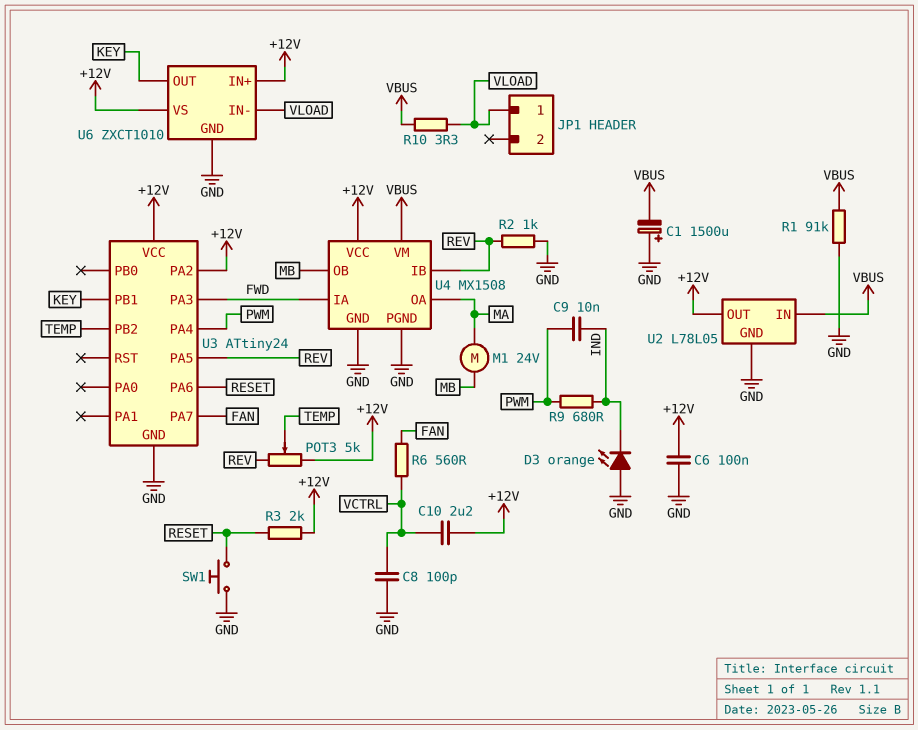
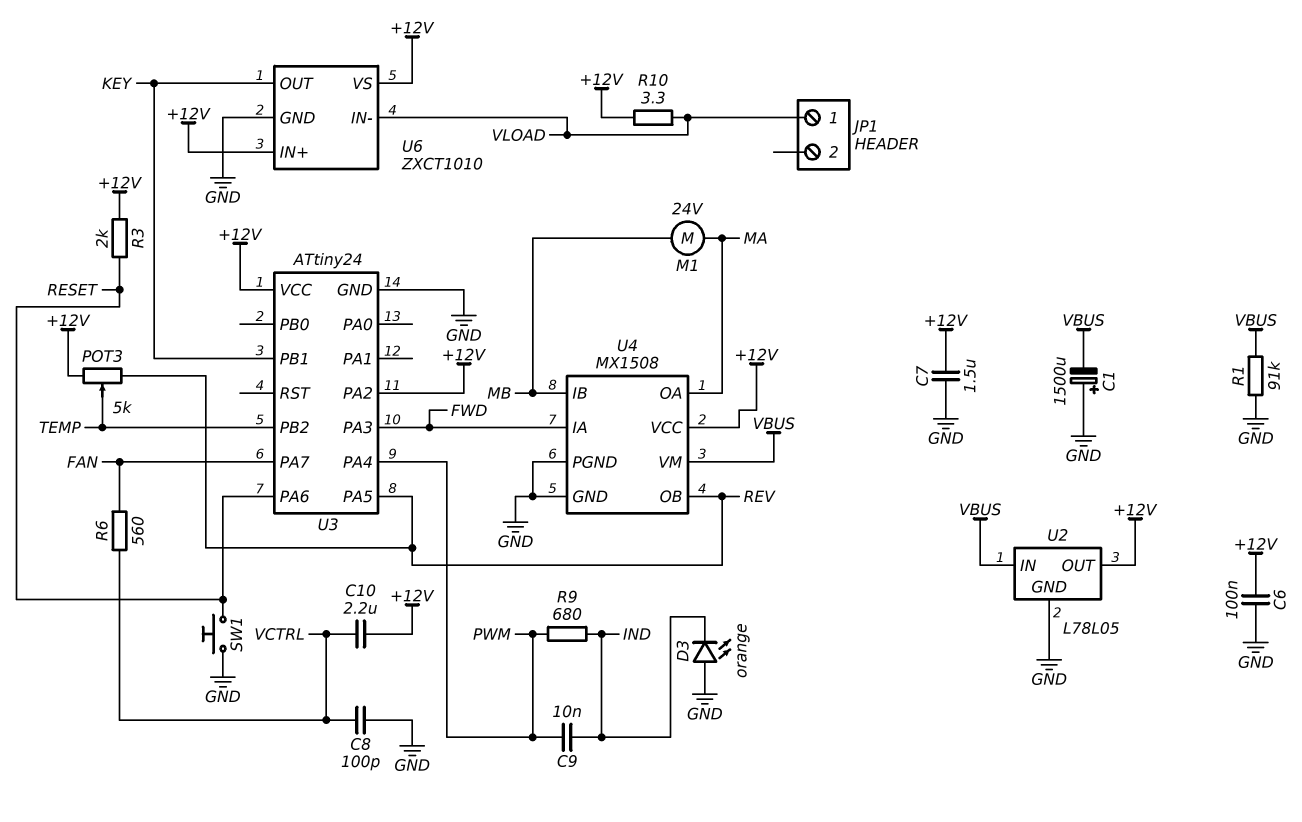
C7: none -> 1.5uF (+12V, GND)
R2: 1k (GND, REV) -> none
R10: 3.3 (VBUS, VLOAD) -> 3.3 (+12V, VLOAD)
U4 pin IB: REV -> MB
U4 pin OB: MB -> REV

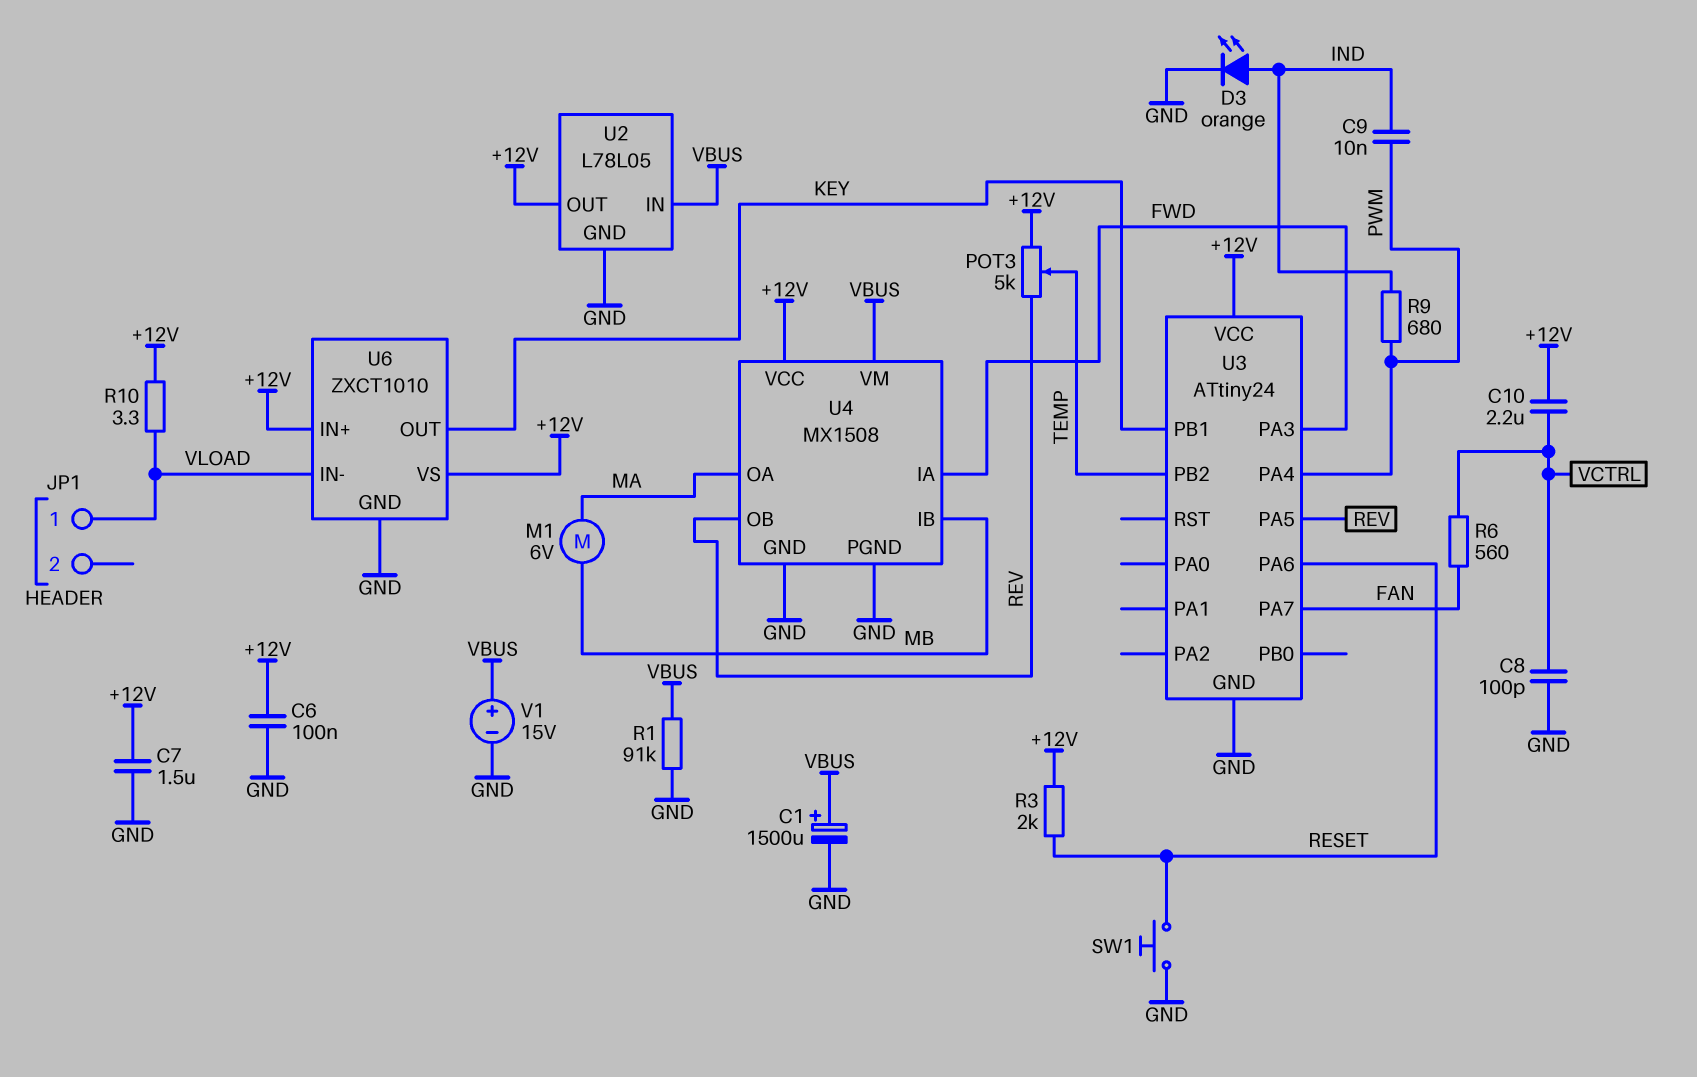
C1: 1500uF (plus GND, minus VBUS) -> 1500uF (plus VBUS, minus GND)
D3: LED orange (A GND, K IND) -> LED orange (A IND, K GND)
M1: motor 24V (MA, MB) -> motor 6V (MA, MB)
U3 pin PA2: +12V -> none
V1: none -> 15V (plus VBUS, minus GND)

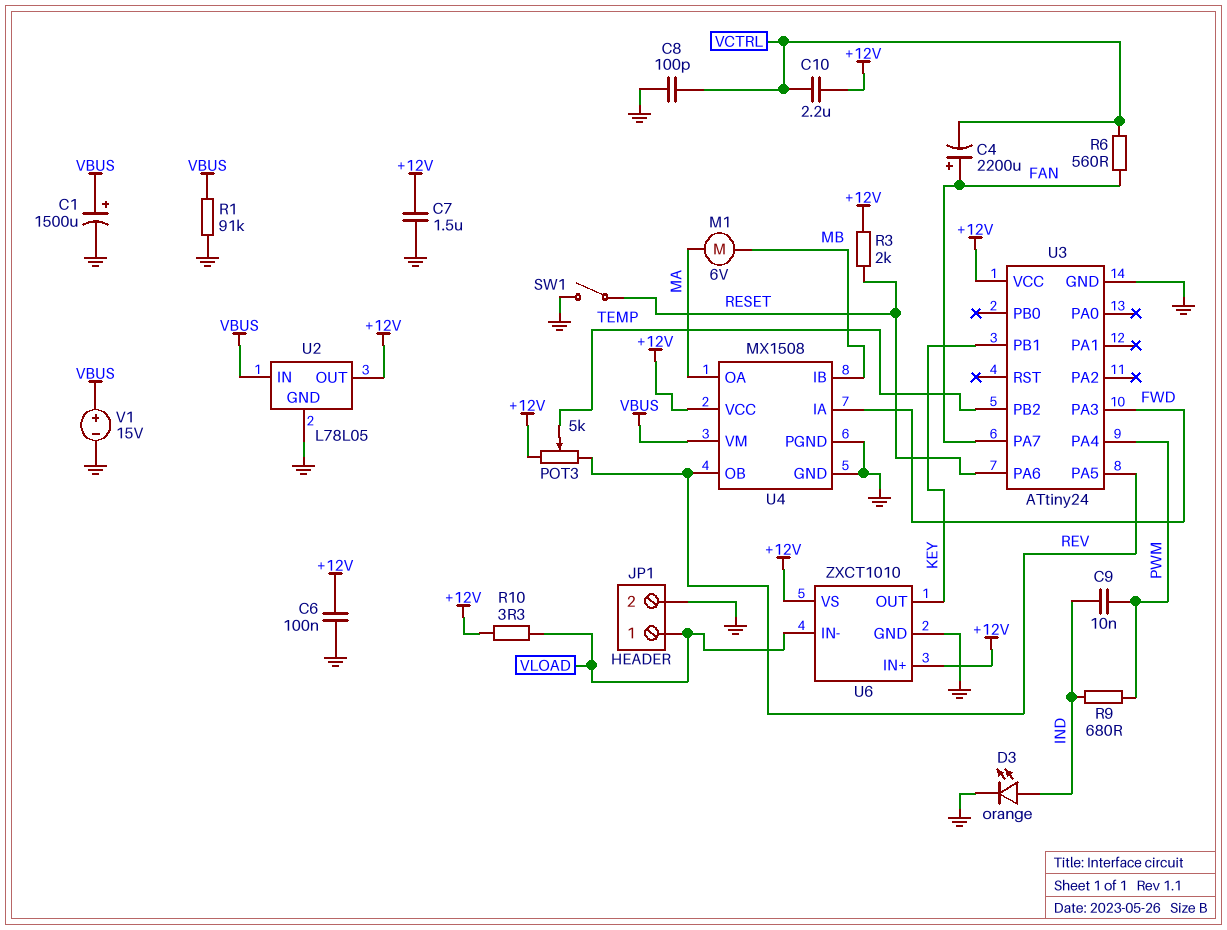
C4: none -> 2200uF (plus FAN, minus VCTRL)
JP1 pin 2: none -> GND
SW1: button (GND, RESET) -> switch (GND, RESET)

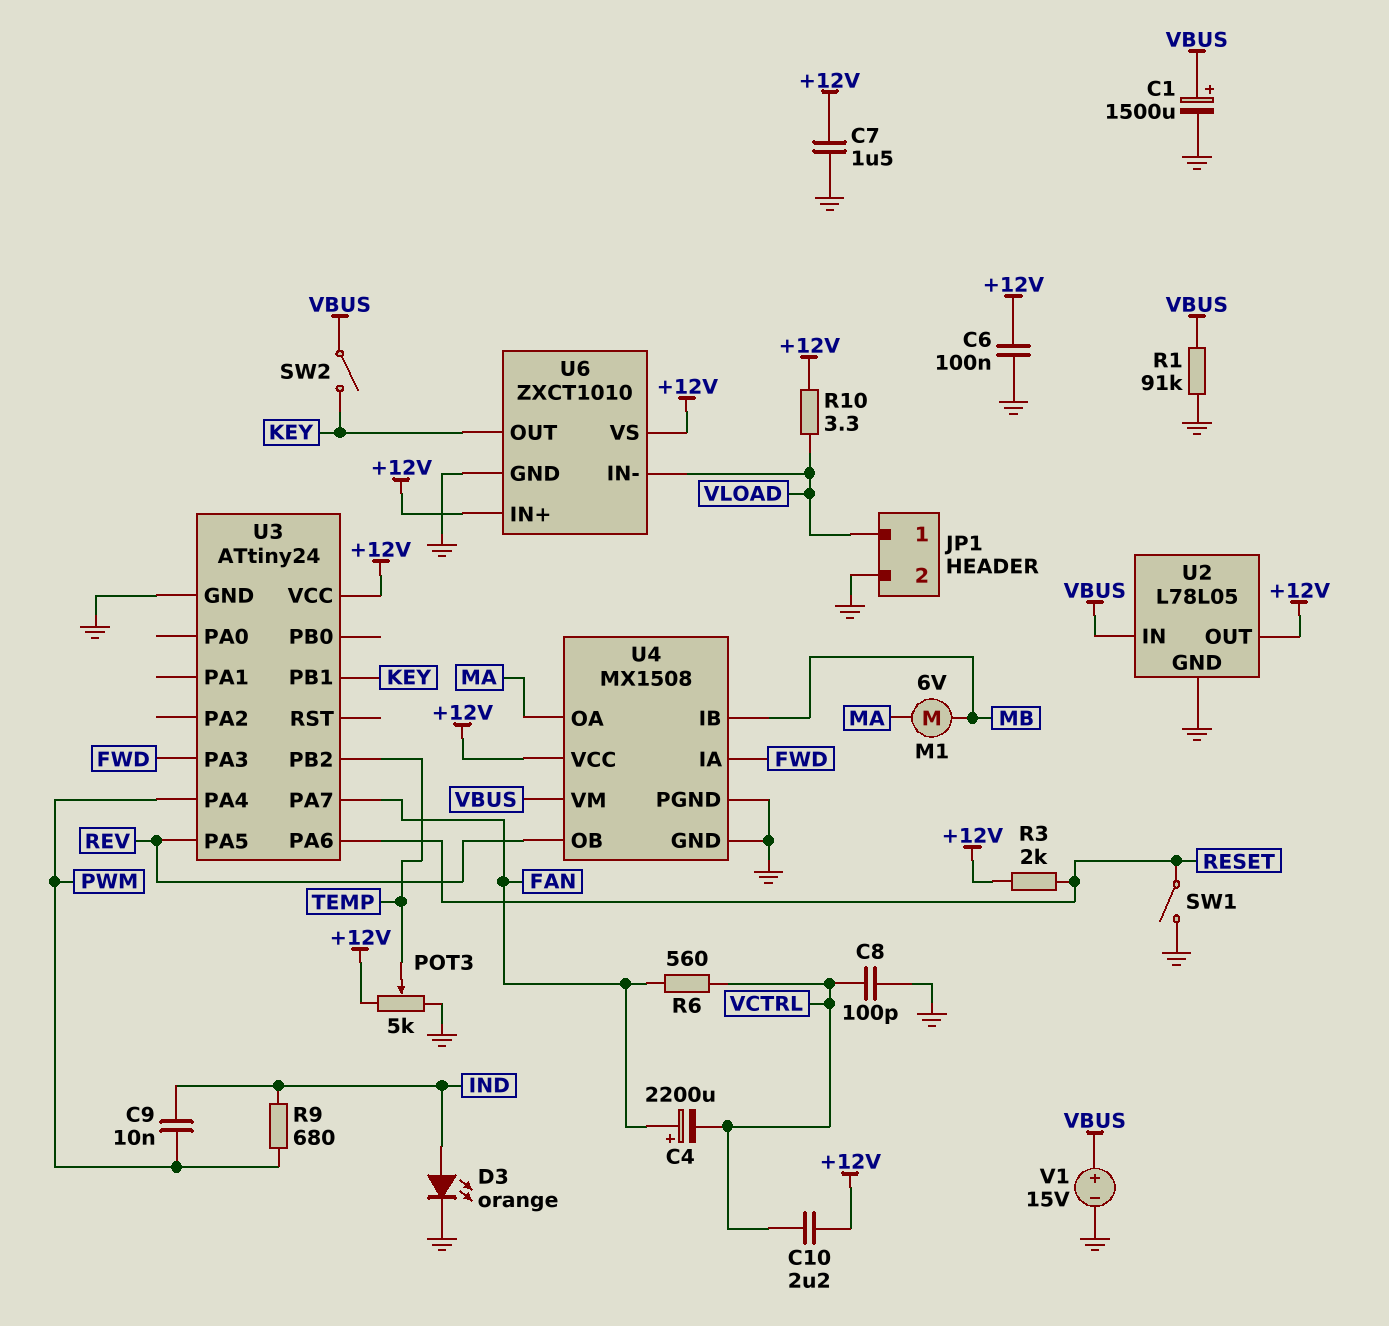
POT3: 5k (+12V, REV, wiper TEMP) -> 5k (+12V, GND, wiper TEMP)
SW2: none -> switch (KEY, VBUS)

